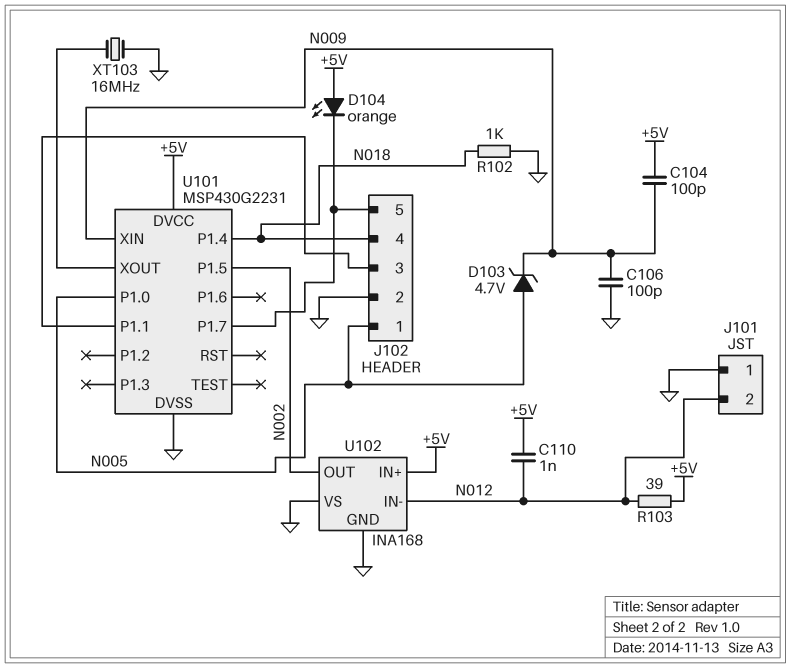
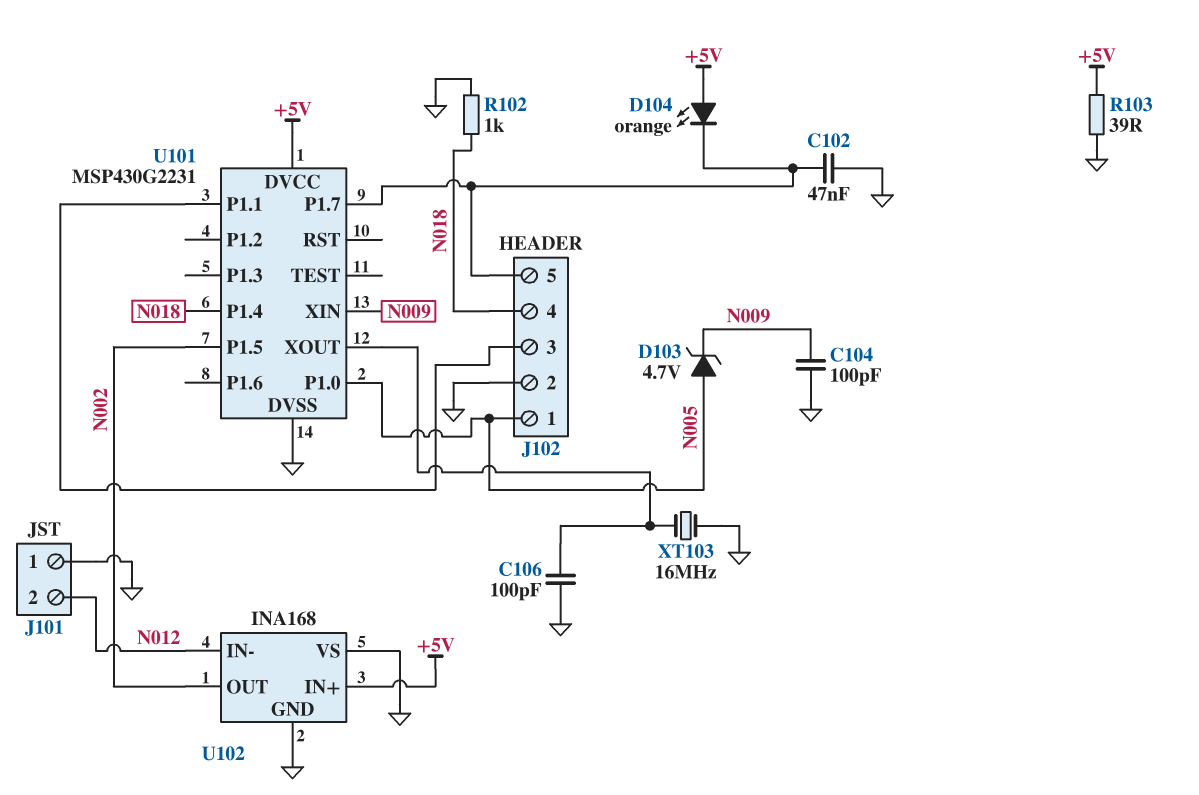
C102: none -> 47nF (GND, J102/5)
C104: 100pF (+5V, N009) -> 100pF (GND, N009)
C106: 100pF (GND, N009) -> 100pF (GND, U101/XOUT)
C110: 1nF (+5V, N012) -> none
R103: 39 (+5V, N012) -> 39 (+5V, GND)

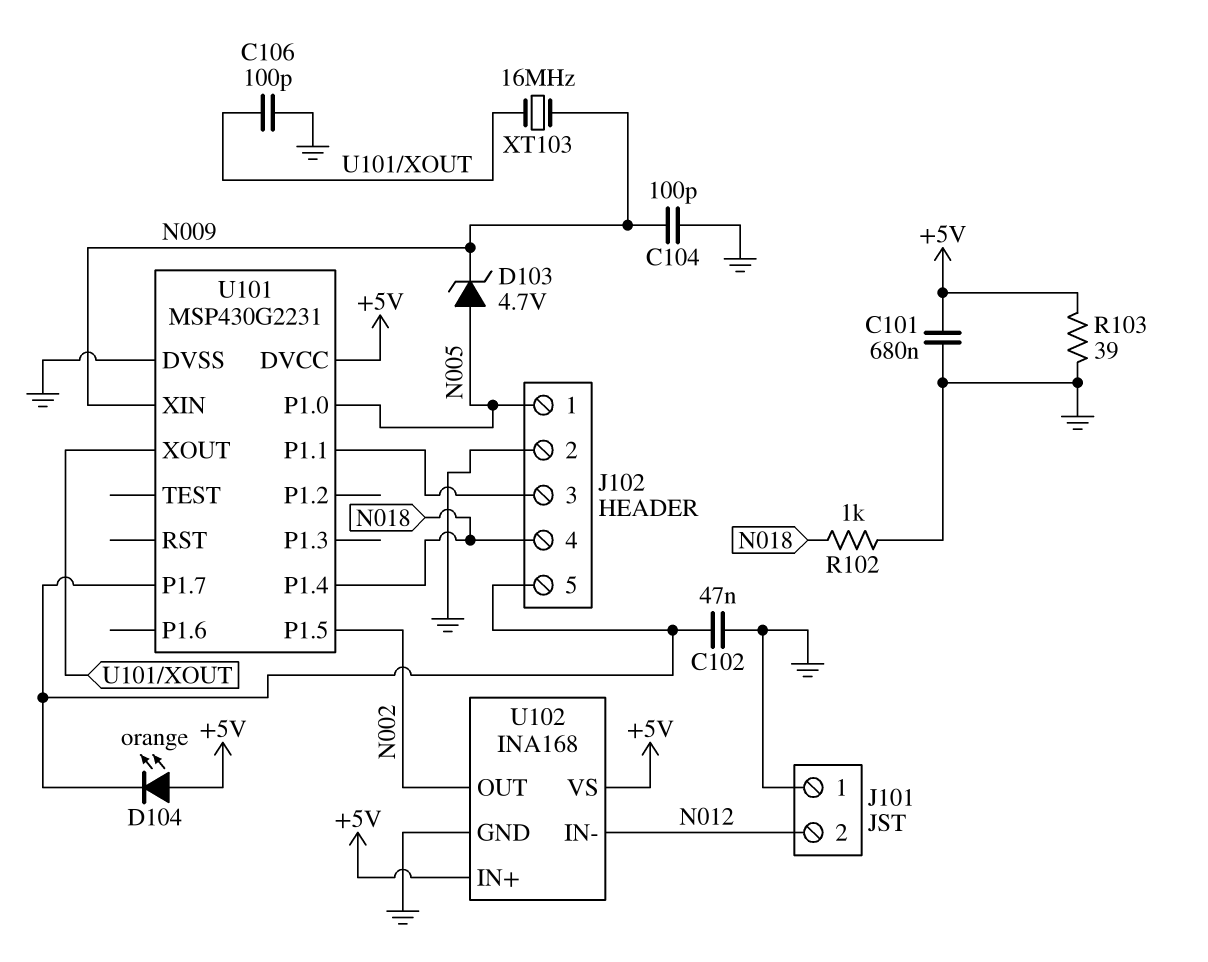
C101: none -> 680nF (+5V, GND)
U102 pin VS: GND -> +5V
XT103: 16MHz (GND, U101/XOUT) -> 16MHz (N009, U101/XOUT)

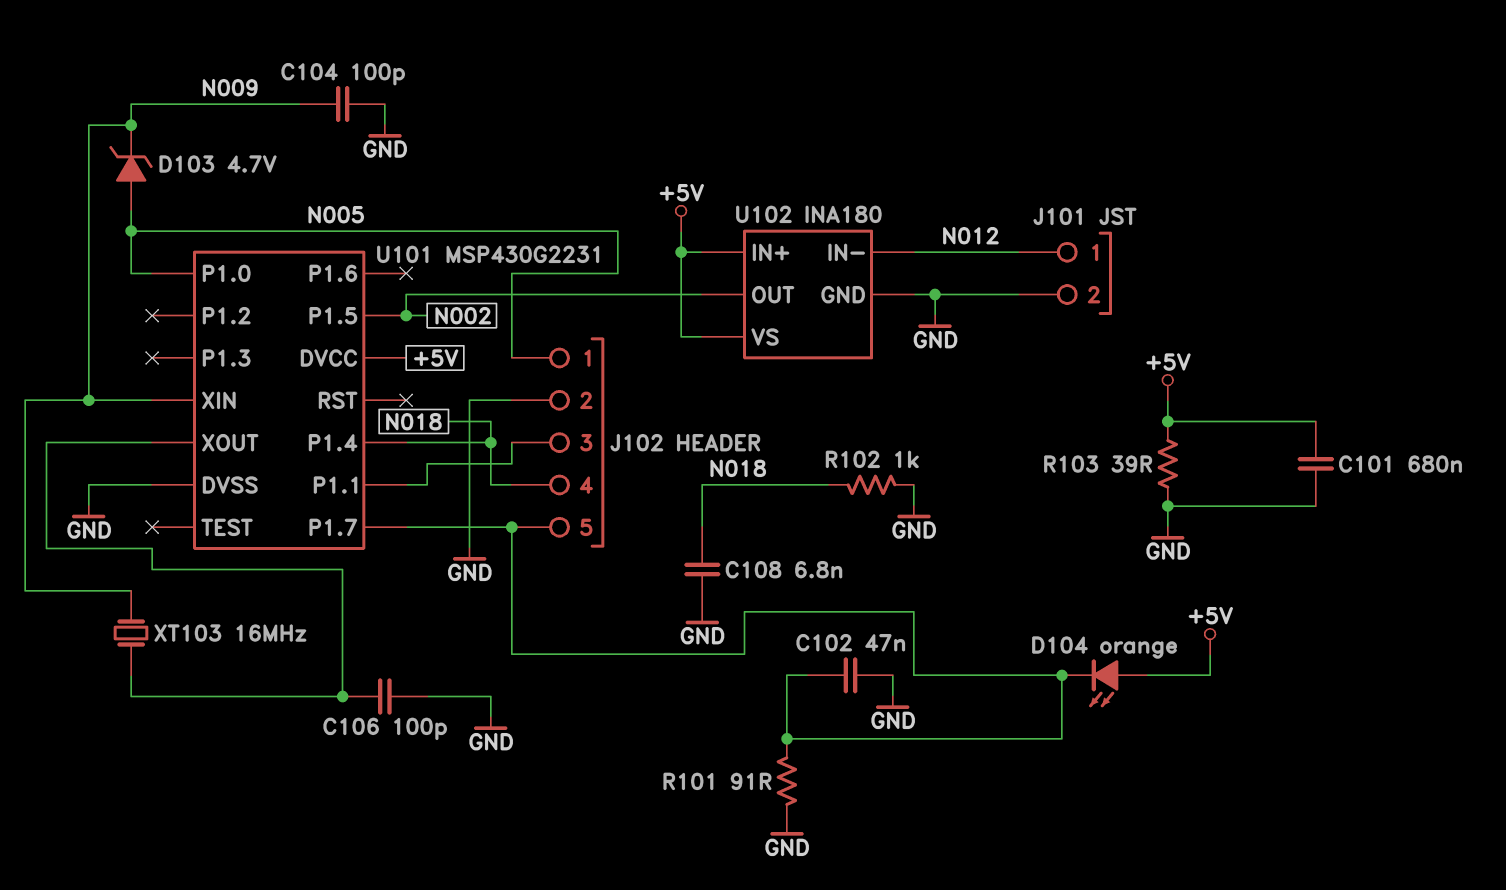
C108: none -> 6.8nF (GND, N018)
J101 pin 1: GND -> N012
J101 pin 2: N012 -> GND
R101: none -> 91 (GND, J102/5)
U102: INA168 -> INA180

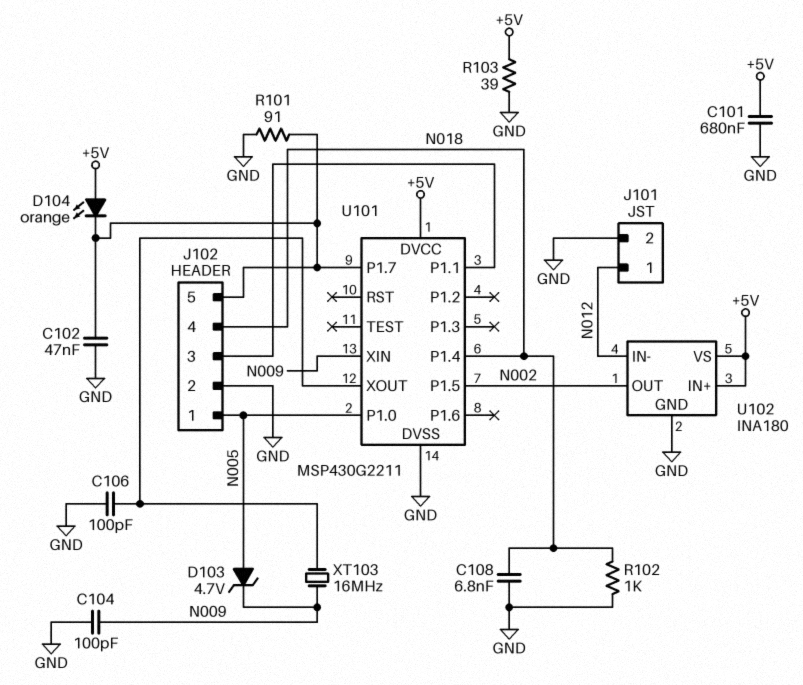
U101: MSP430G2231 -> MSP430G2211

